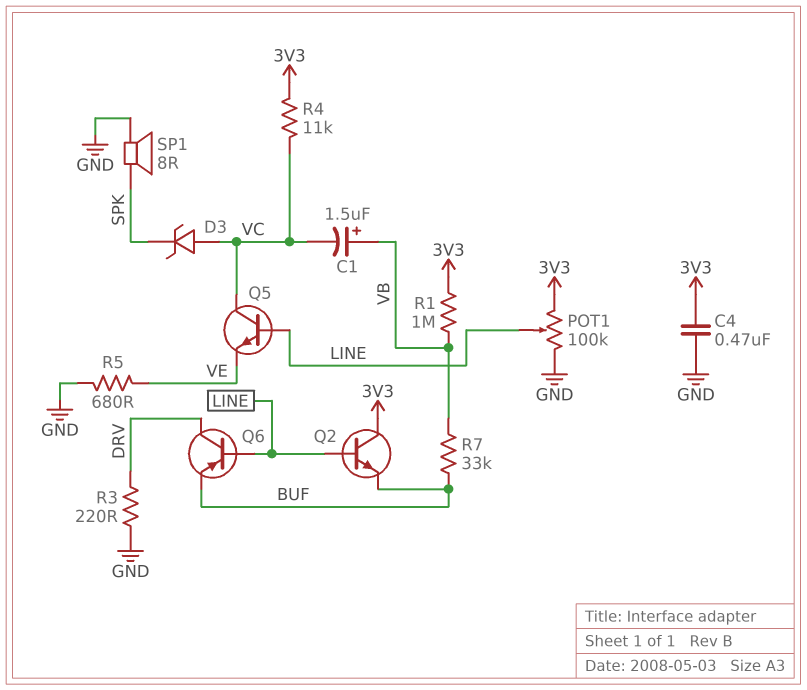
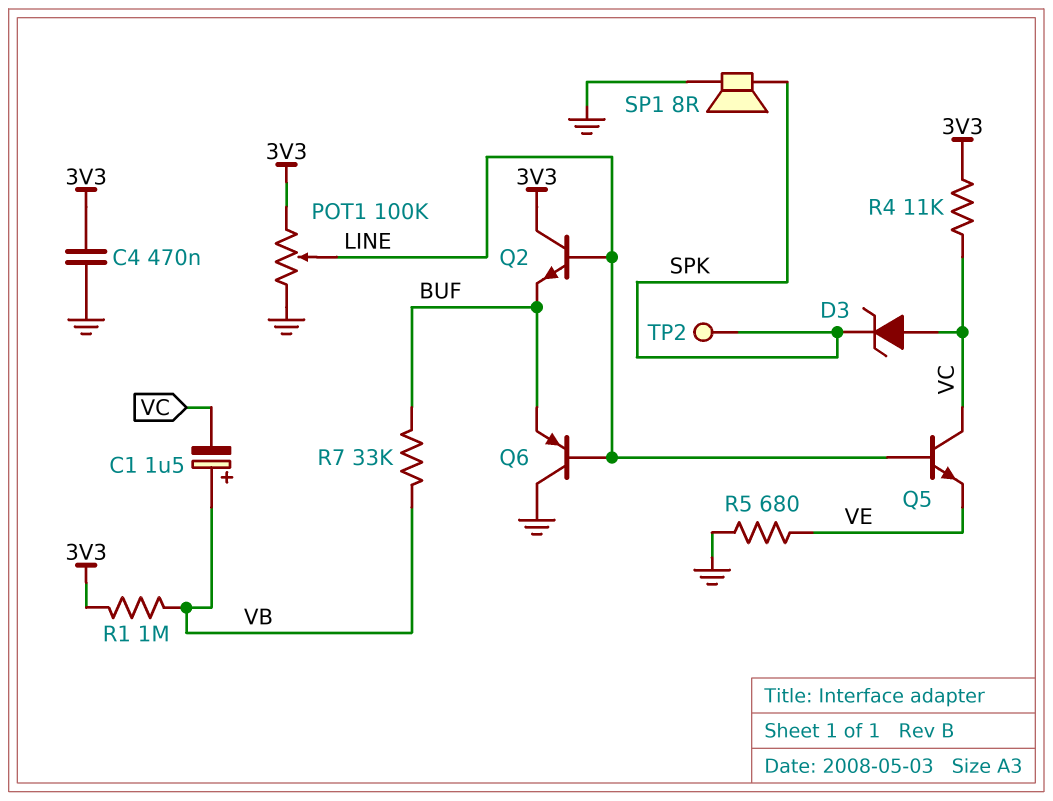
Q6: PNP (B LINE, C DRV, E BUF) -> PNP (B LINE, C GND, E BUF)
R3: 220 (DRV, GND) -> none
TP2: none -> test point (SPK)

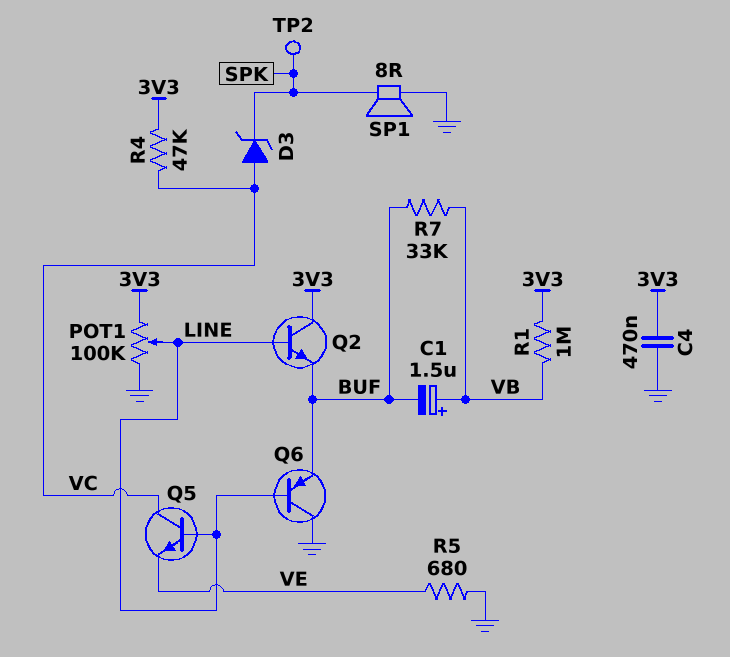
C1: 1.5uF (plus VB, minus VC) -> 1.5uF (plus VB, minus BUF)
R4: 11k (3V3, VC) -> 47k (3V3, VC)

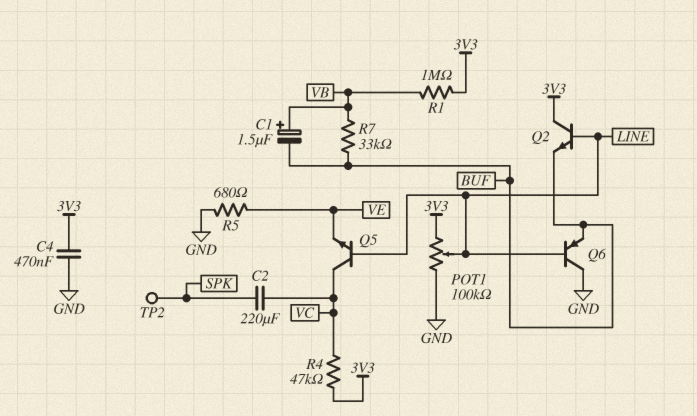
C2: none -> 220uF (SPK, VC)
D3: zener (A VC, K SPK) -> none
SP1: speaker 8R (GND, SPK) -> none

